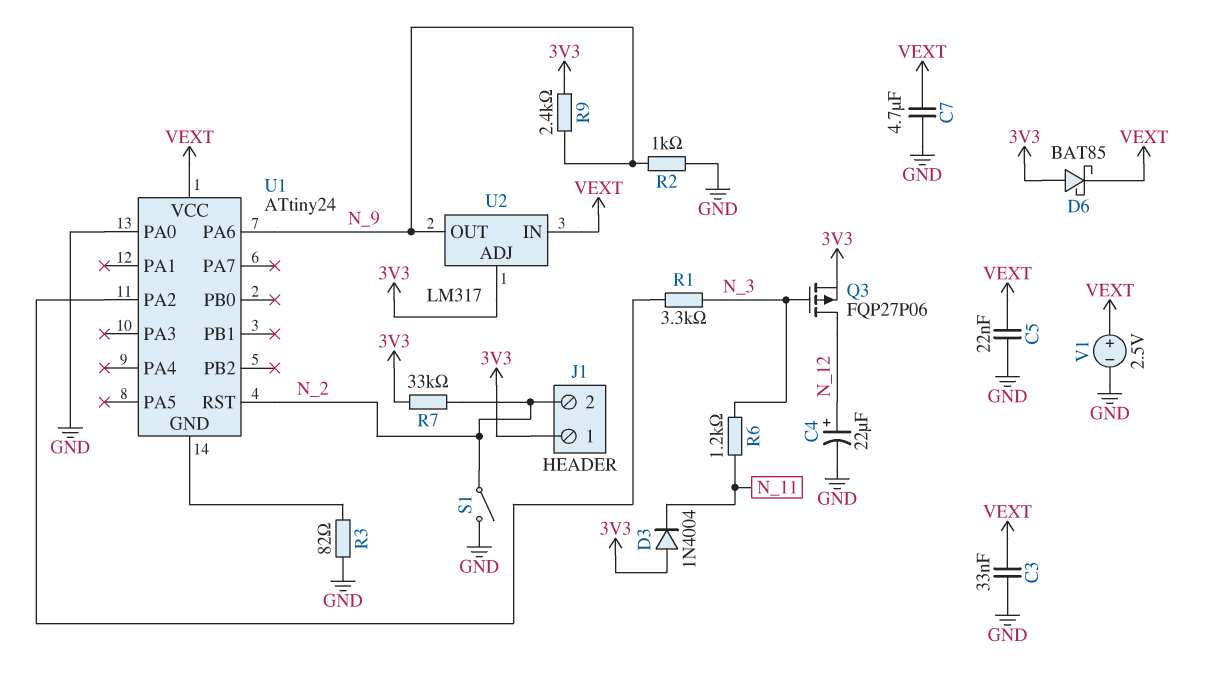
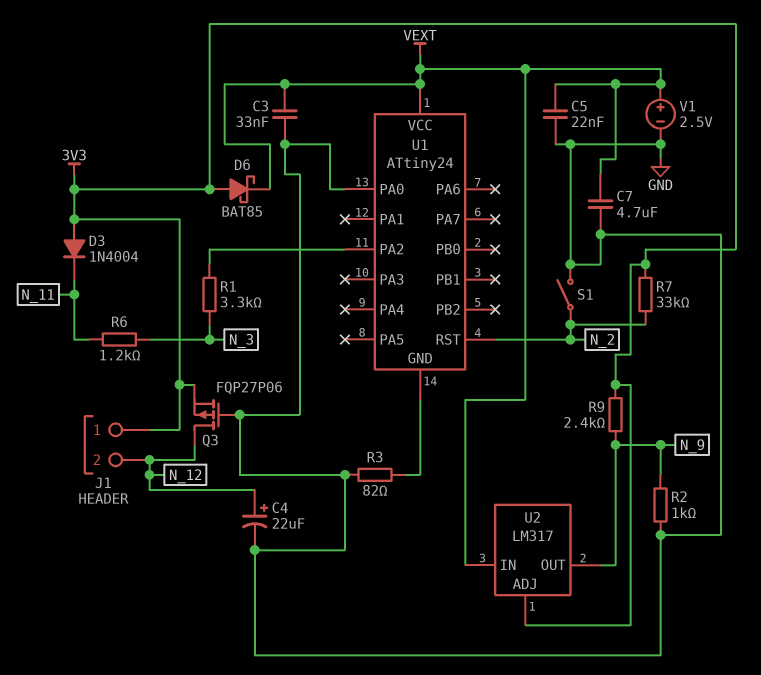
J1 pin 2: N_2 -> N_12
Q3: PMOS FQP27P06 (G N_3, D N_12, S 3V3) -> PMOS FQP27P06 (G GND, D N_12, S 3V3)
U1 pin PA6: N_9 -> none

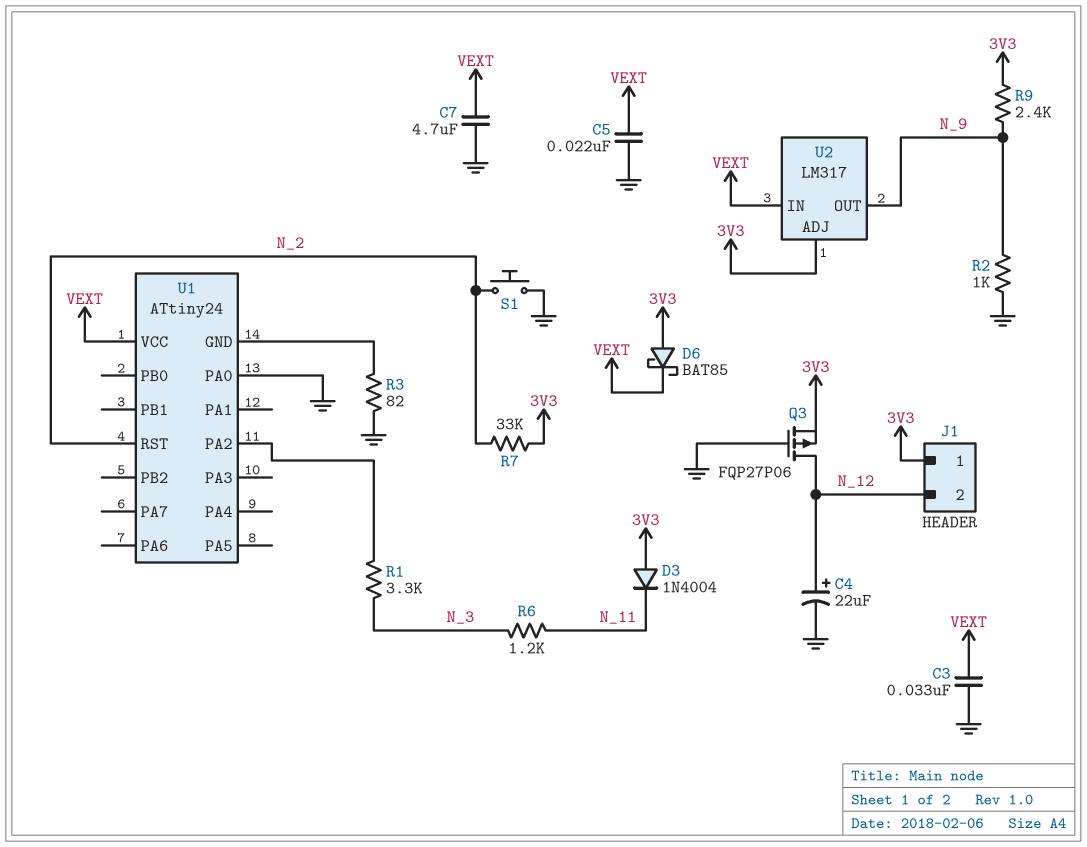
S1: switch (GND, N_2) -> button (GND, N_2)
V1: 2.5V (plus VEXT, minus GND) -> none

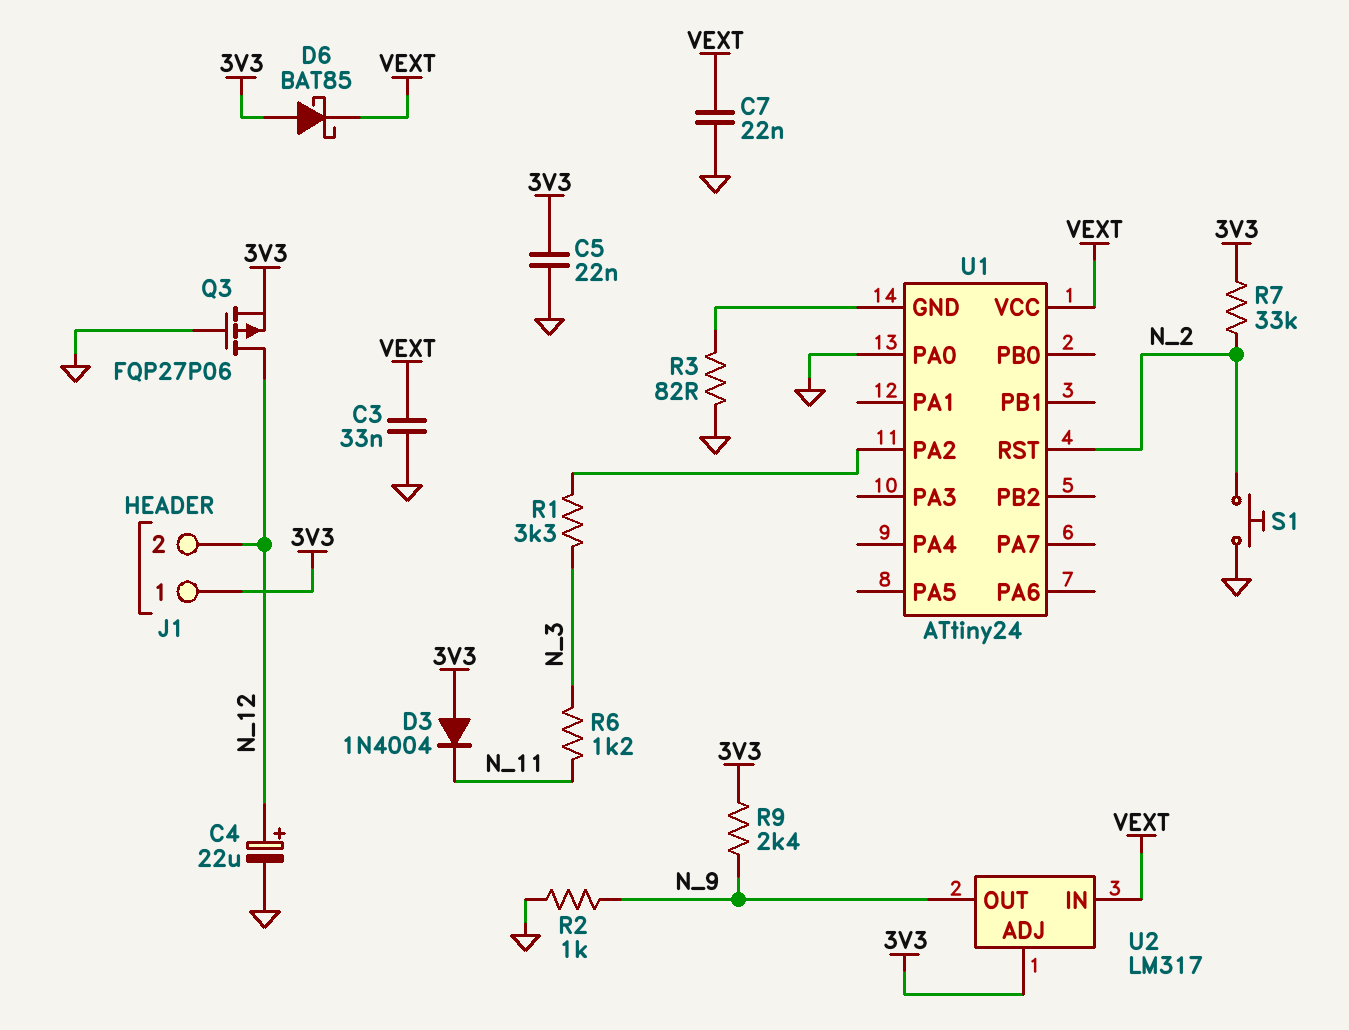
C5: 22nF (GND, VEXT) -> 22nF (3V3, GND)
C7: 4.7uF (GND, VEXT) -> 22nF (GND, VEXT)

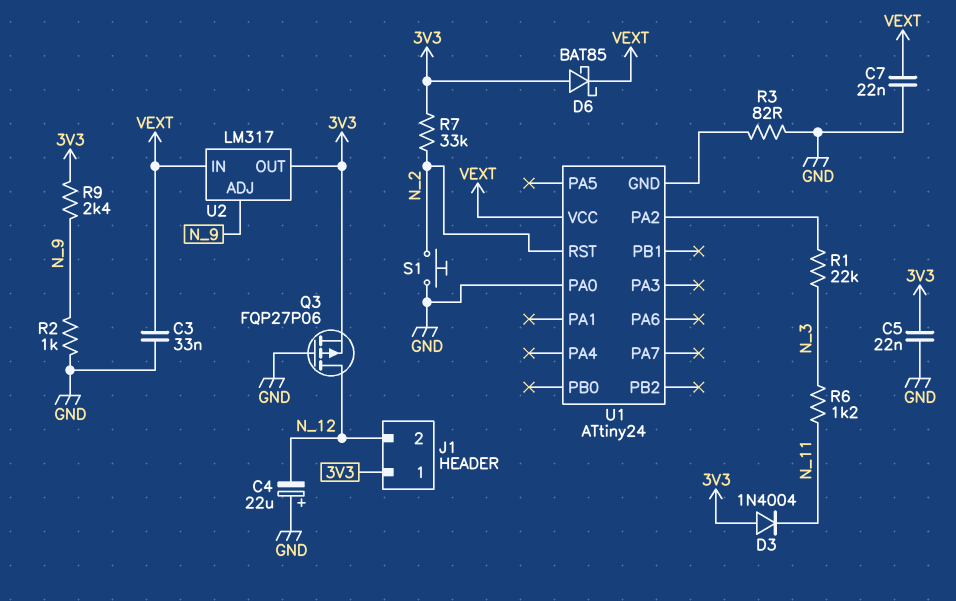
C4: 22uF (plus N_12, minus GND) -> 22uF (plus GND, minus N_12)
R1: 3.3k (N_3, U1/PA2) -> 22k (N_3, U1/PA2)
U2 pin ADJ: 3V3 -> N_9
U2 pin OUT: N_9 -> 3V3

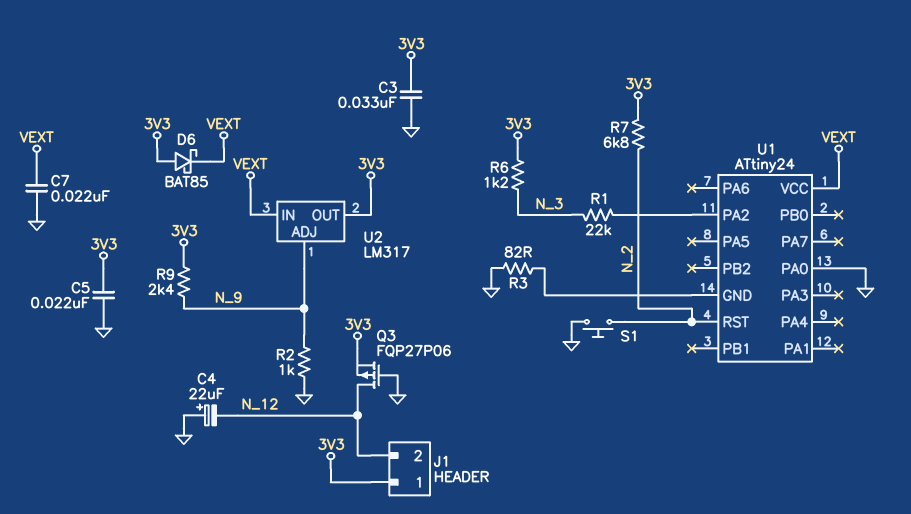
C3: 33nF (GND, VEXT) -> 33nF (3V3, GND)
D3: diode 1N4004 (A 3V3, K N_11) -> none
R6: 1.2k (N_3, N_11) -> 1.2k (3V3, N_3)
R7: 33k (3V3, N_2) -> 6.8k (3V3, N_2)

